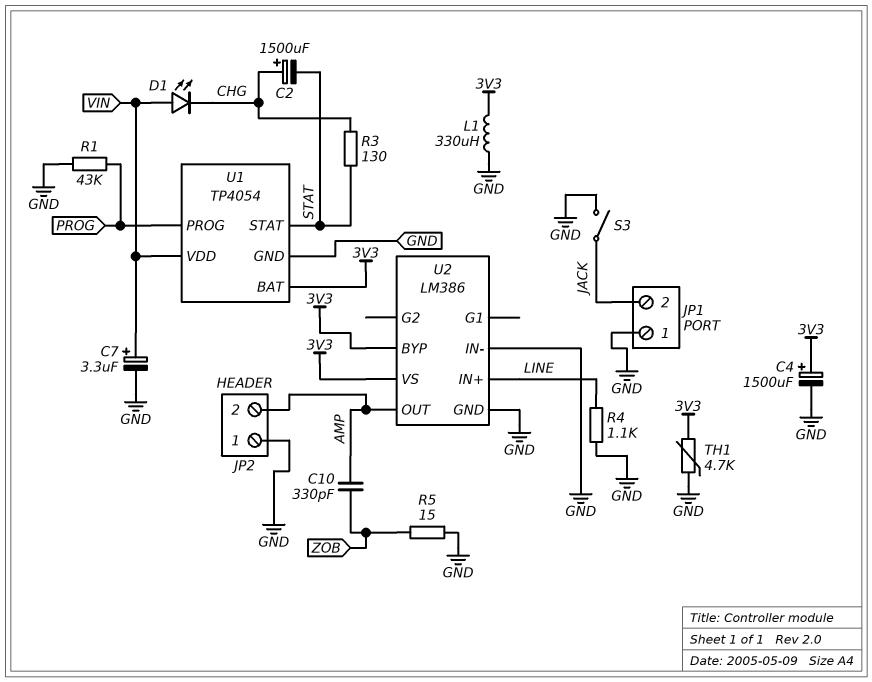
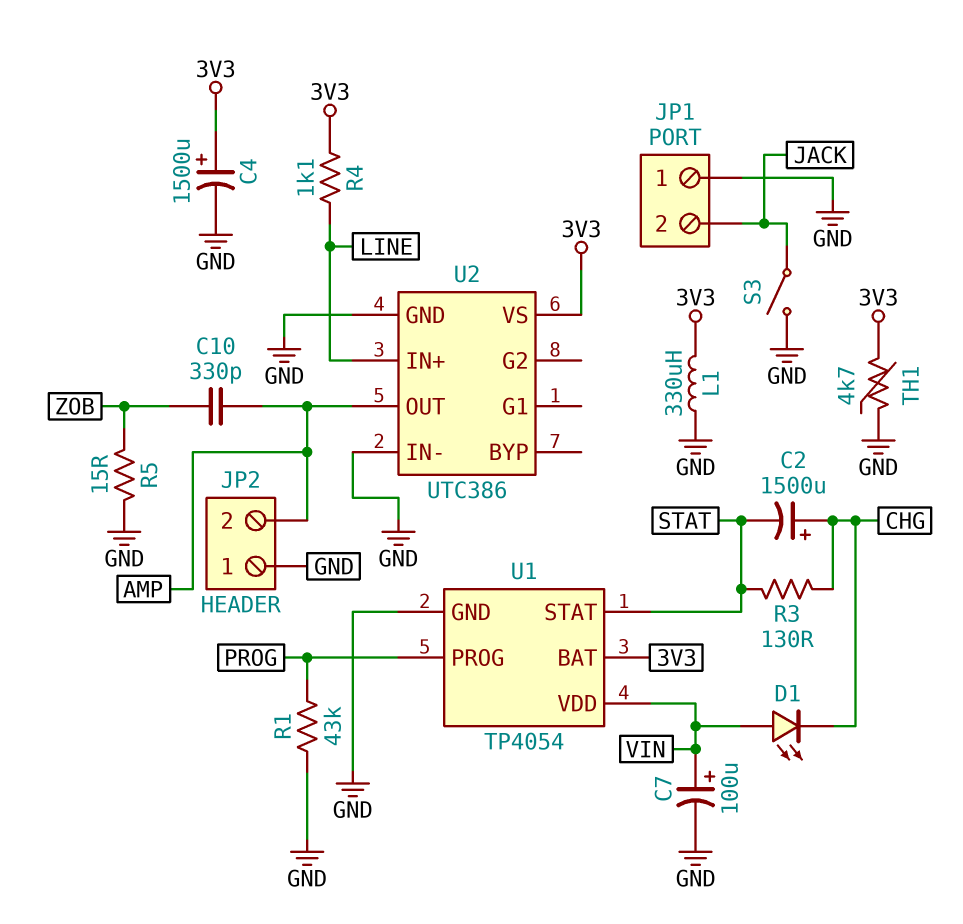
C7: 3.3uF (plus VIN, minus GND) -> 100uF (plus VIN, minus GND)
R4: 1.1k (GND, LINE) -> 1.1k (3V3, LINE)
U2: LM386 -> UTC386
U2 pin BYP: 3V3 -> none

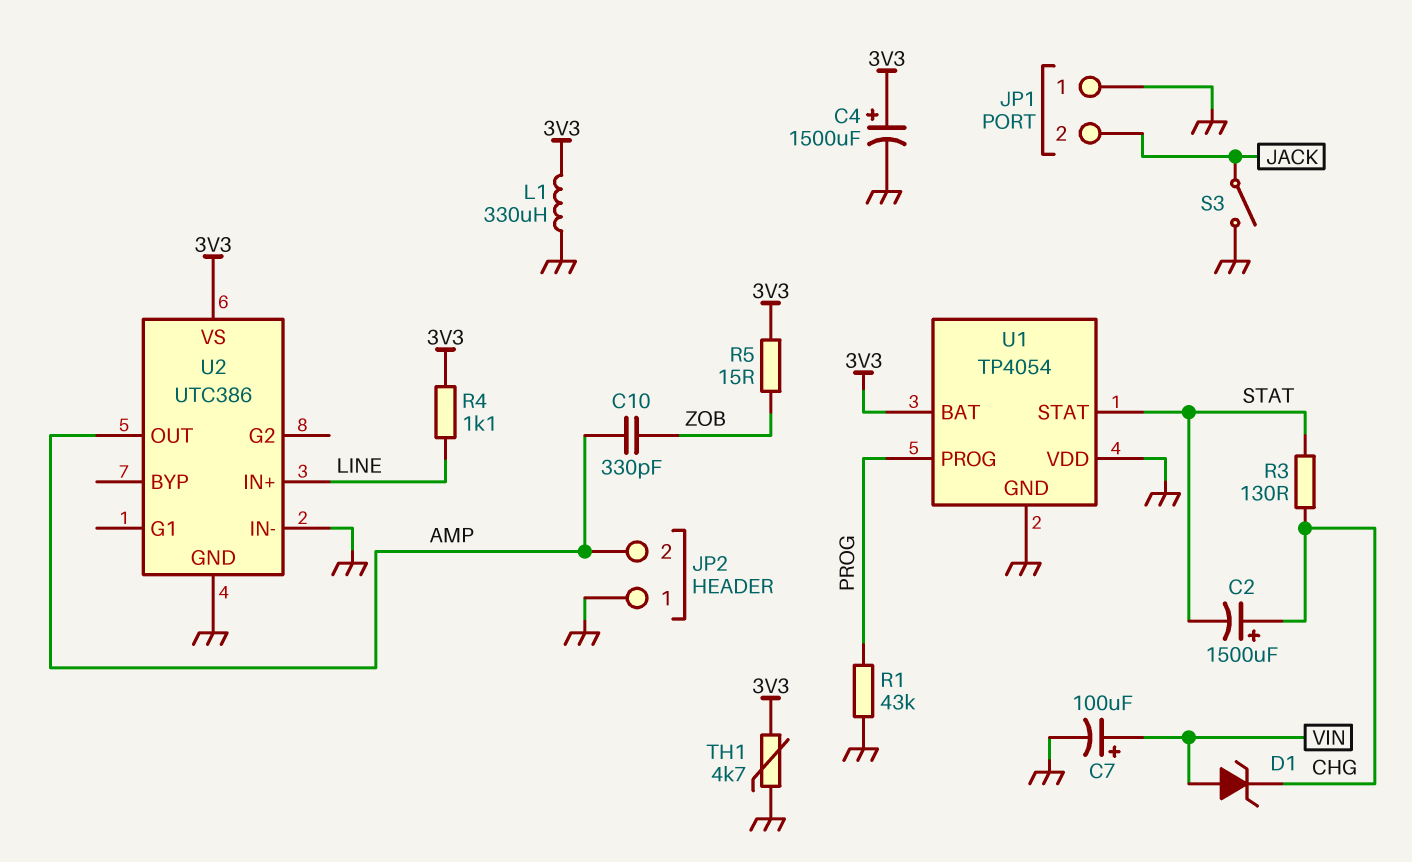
D1: LED (A VIN, K CHG) -> zener (A VIN, K CHG)
R5: 15 (GND, ZOB) -> 15 (3V3, ZOB)
U1 pin VDD: VIN -> GND

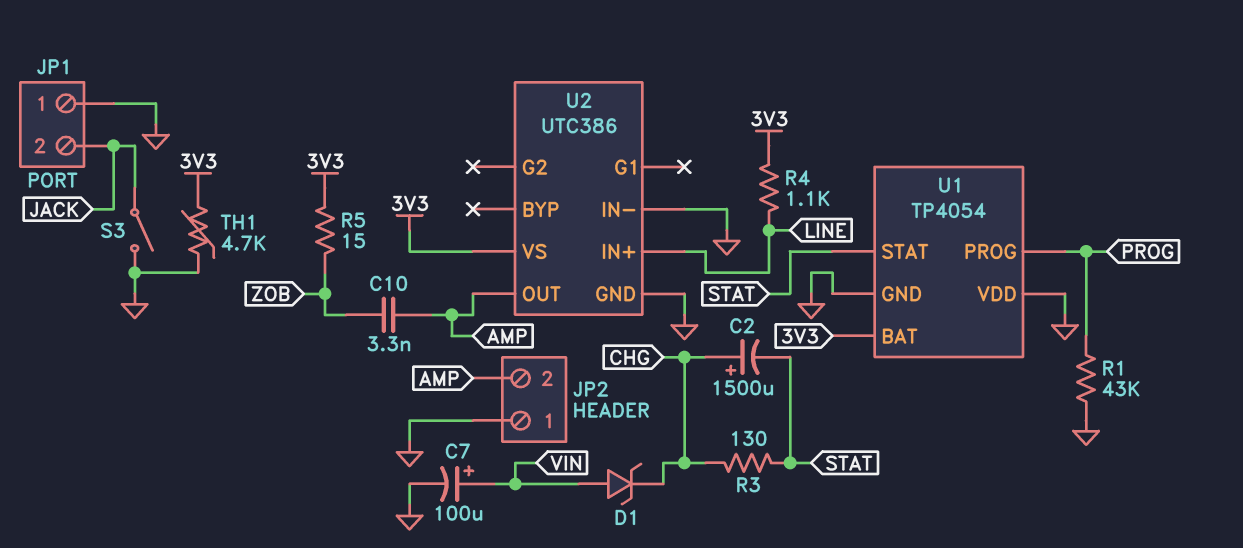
C4: 1500uF (plus 3V3, minus GND) -> none
C10: 330pF (AMP, ZOB) -> 3.3nF (AMP, ZOB)
L1: 330uH (3V3, GND) -> none

